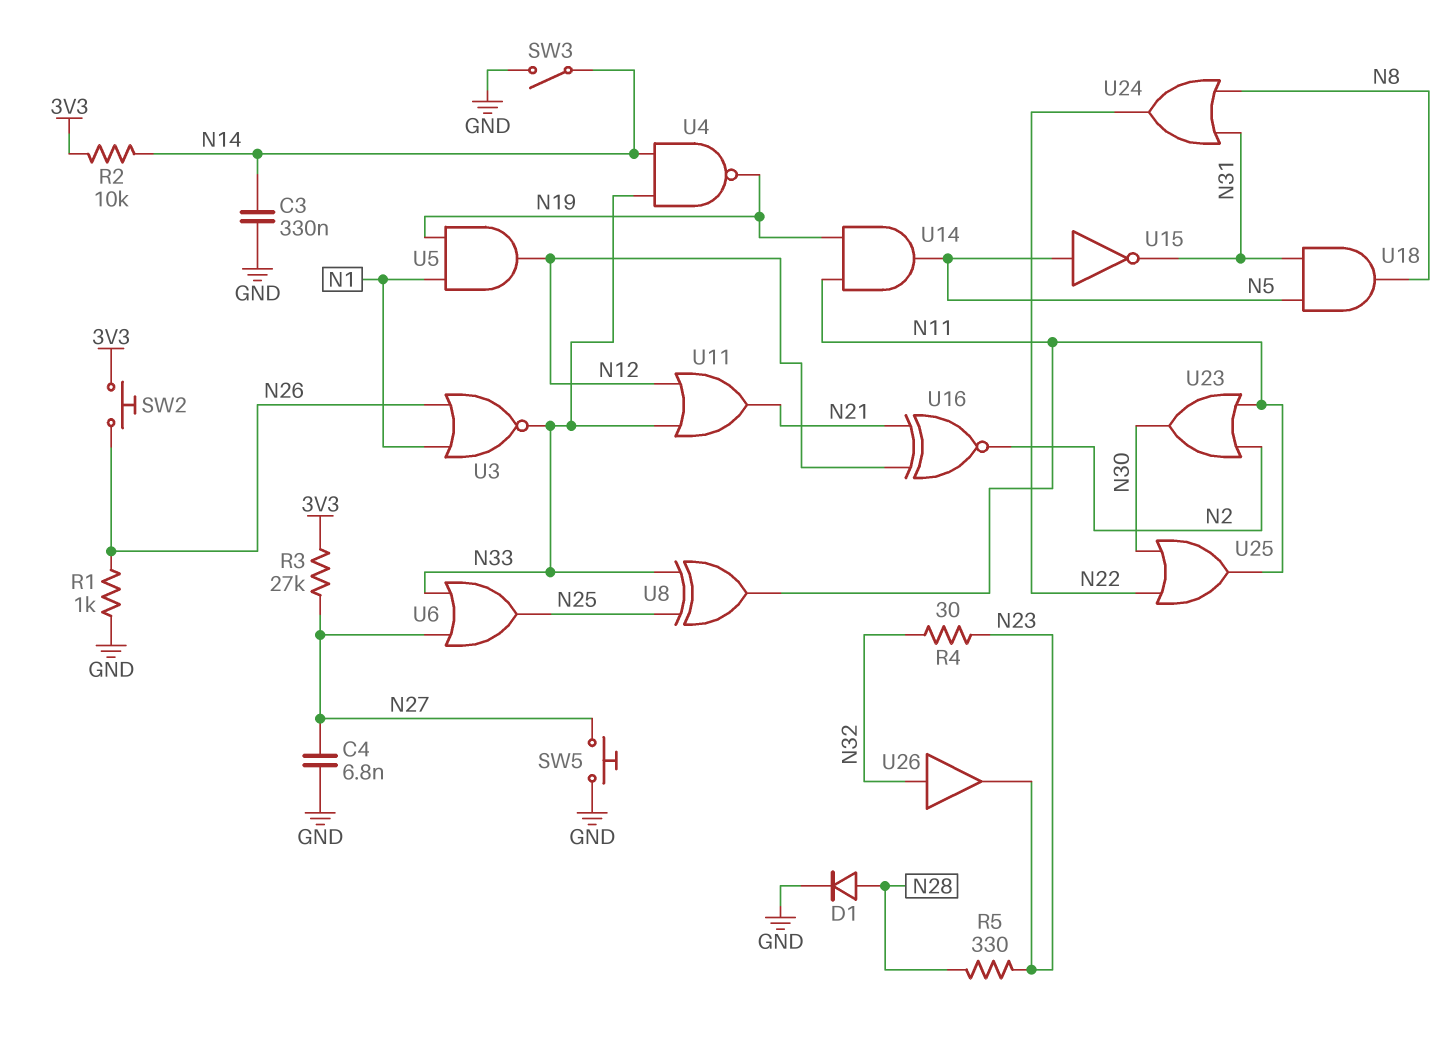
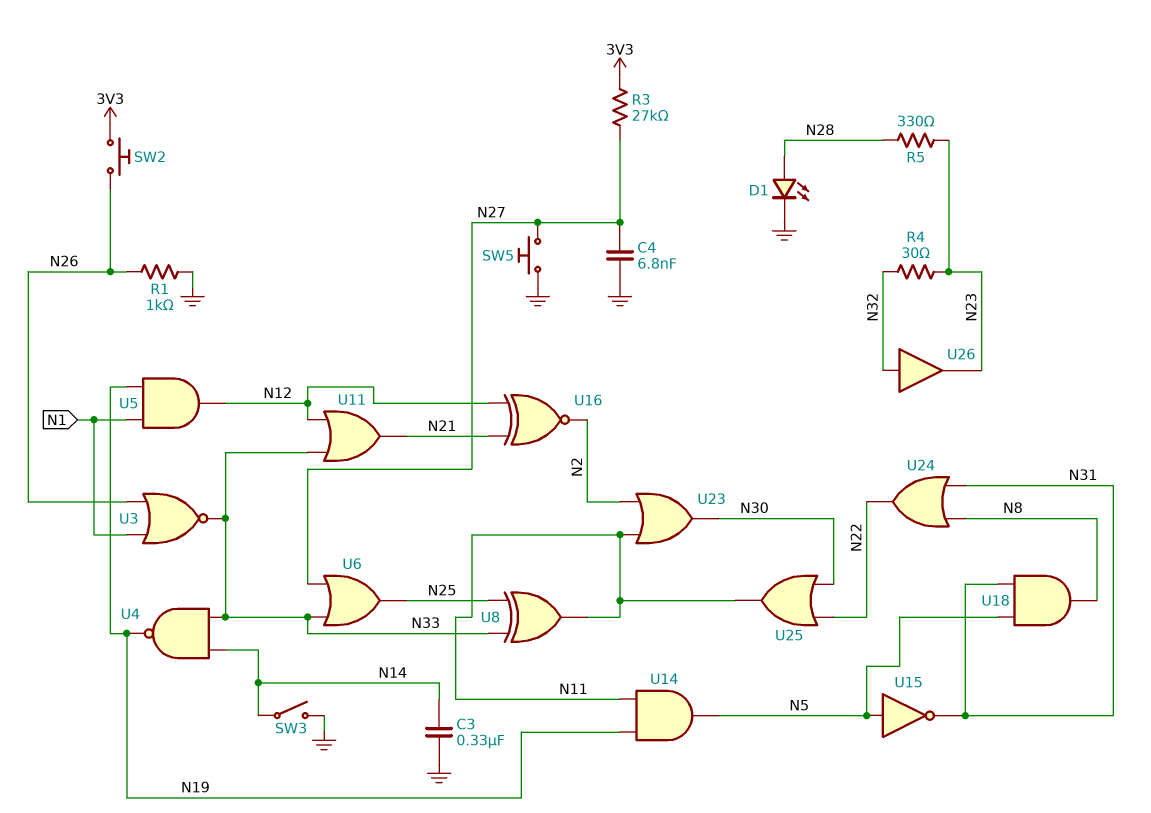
D1: diode (A N28, K GND) -> LED (A N28, K GND)
R2: 10k (3V3, N14) -> none

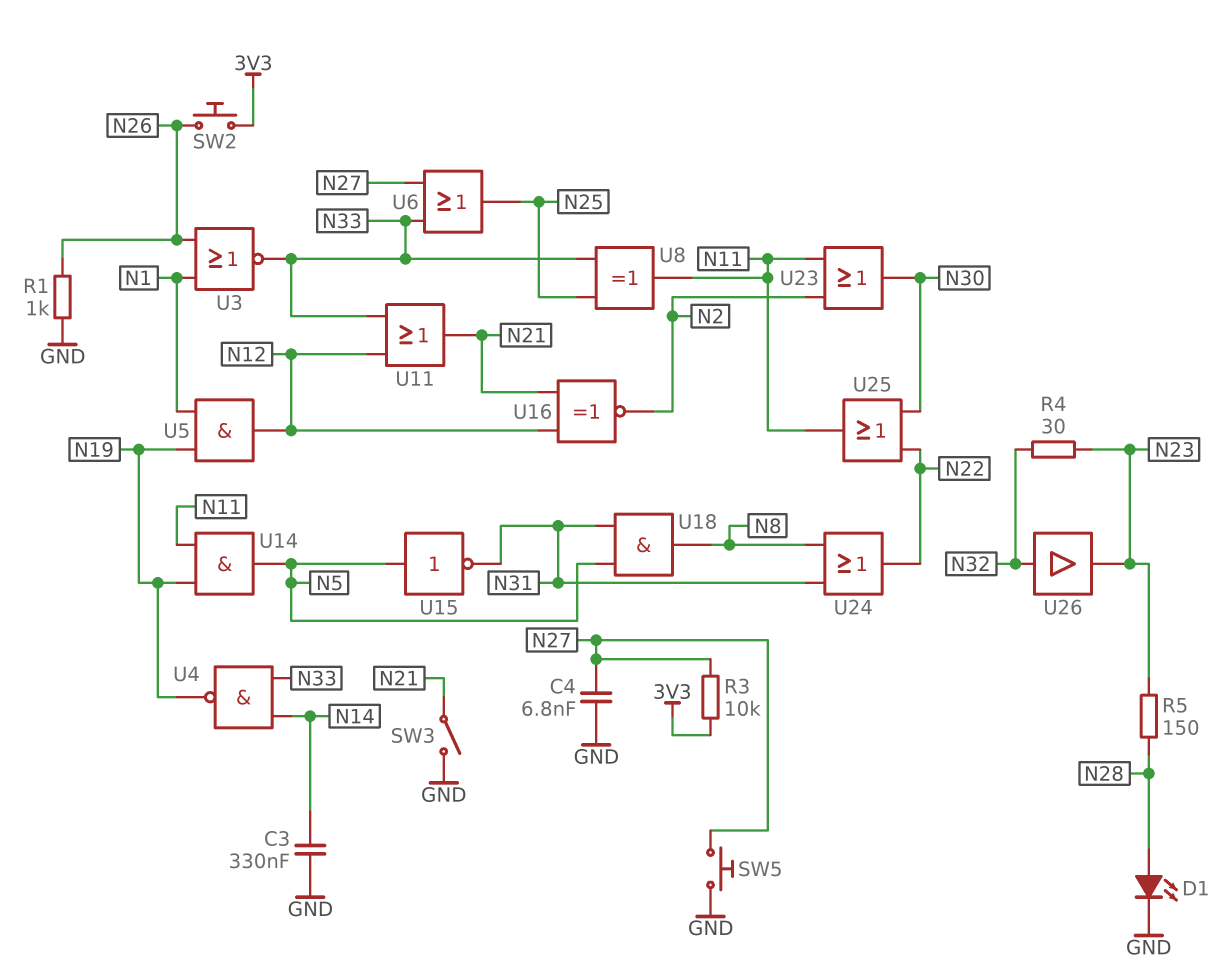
R3: 27k (3V3, N27) -> 10k (3V3, N27)
R5: 330 (N23, N28) -> 150 (N23, N28)
SW3: switch (GND, N14) -> switch (GND, N21)

